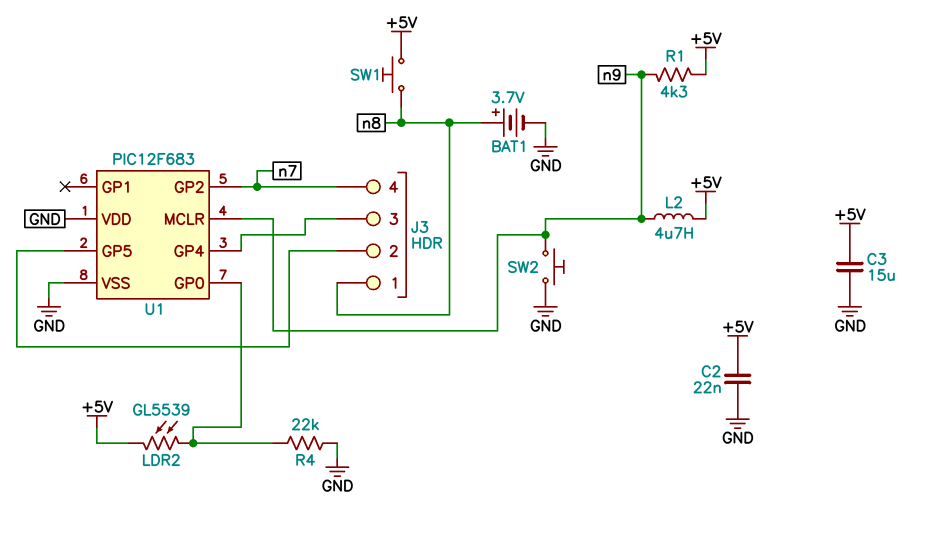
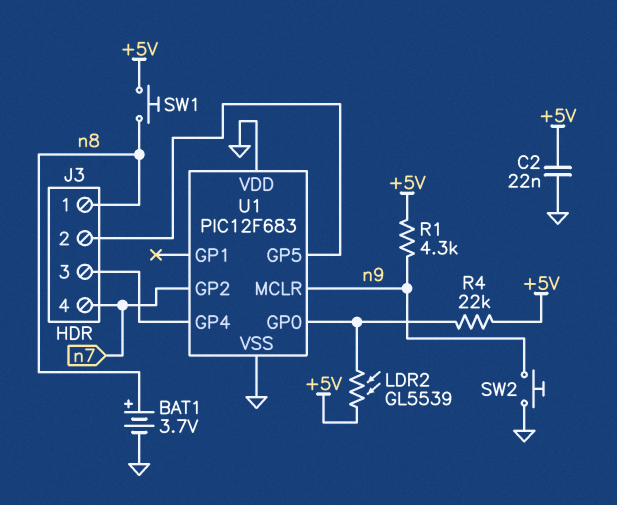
C3: 15uF (+5V, GND) -> none
L2: 4.7uH (+5V, n9) -> none
R4: 22k (GND, U1/GP0) -> 22k (+5V, U1/GP0)

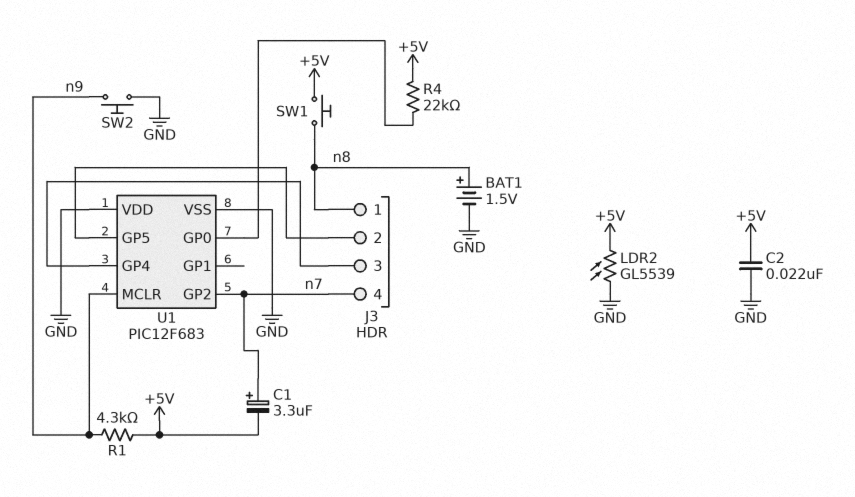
BAT1: 3.7V (plus n8, minus GND) -> 1.5V (plus n8, minus GND)
C1: none -> 3.3uF (plus n7, minus +5V)
LDR2: GL5539 (+5V, U1/GP0) -> GL5539 (+5V, GND)

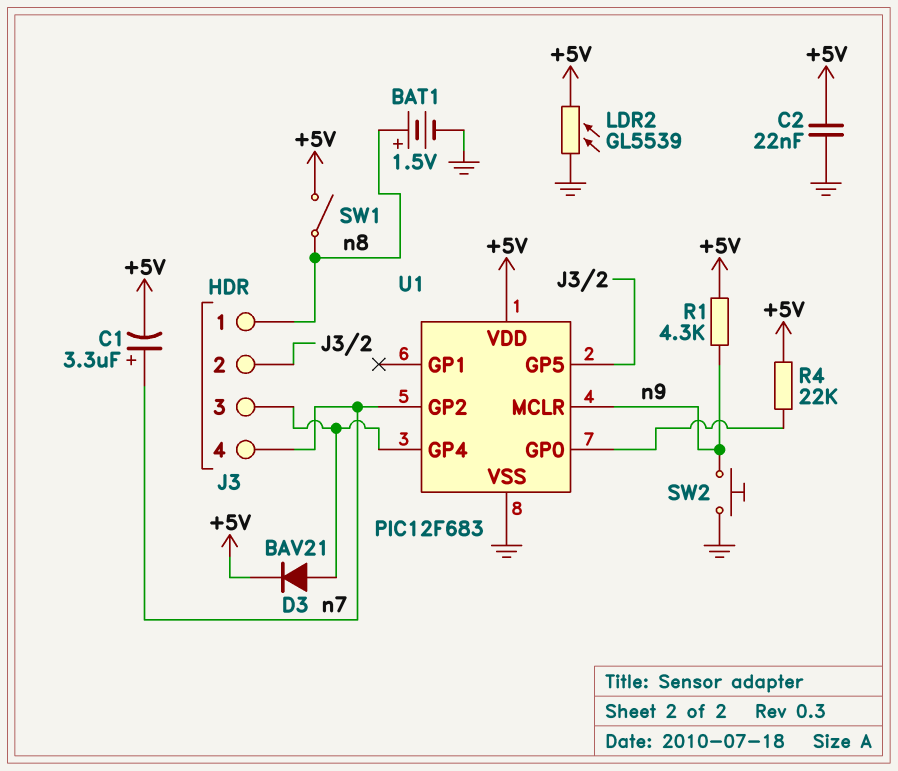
D3: none -> diode BAV21 (A J3/3, K +5V)
SW1: button (+5V, n8) -> switch (+5V, n8)
U1 pin VDD: GND -> +5V

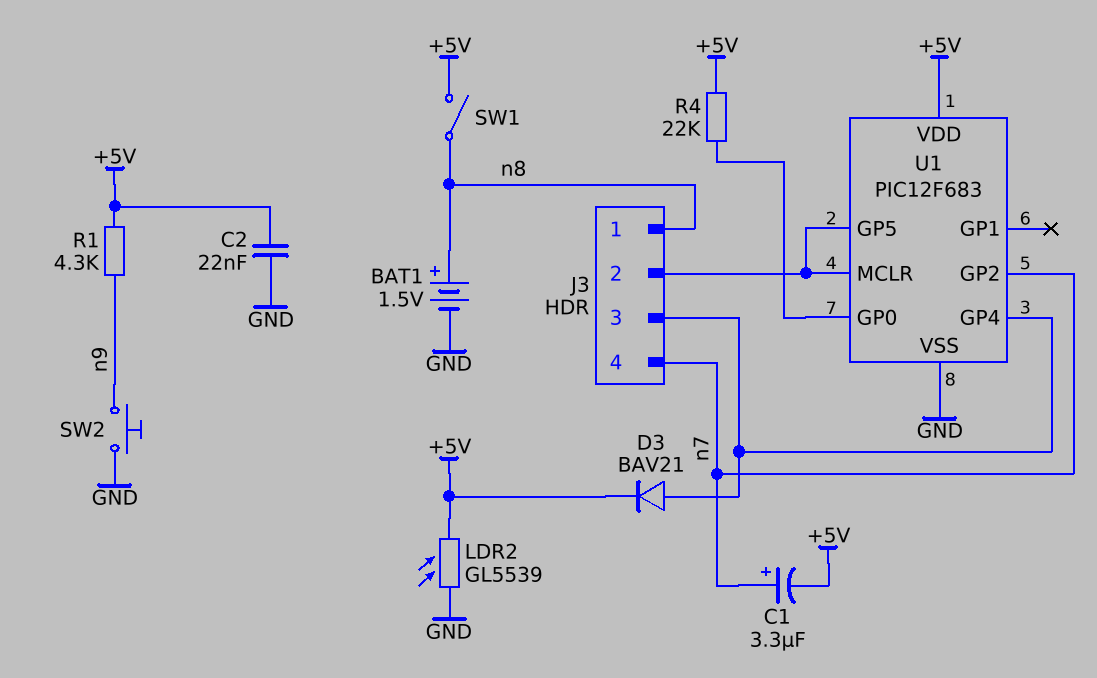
U1 pin MCLR: n9 -> J3/2

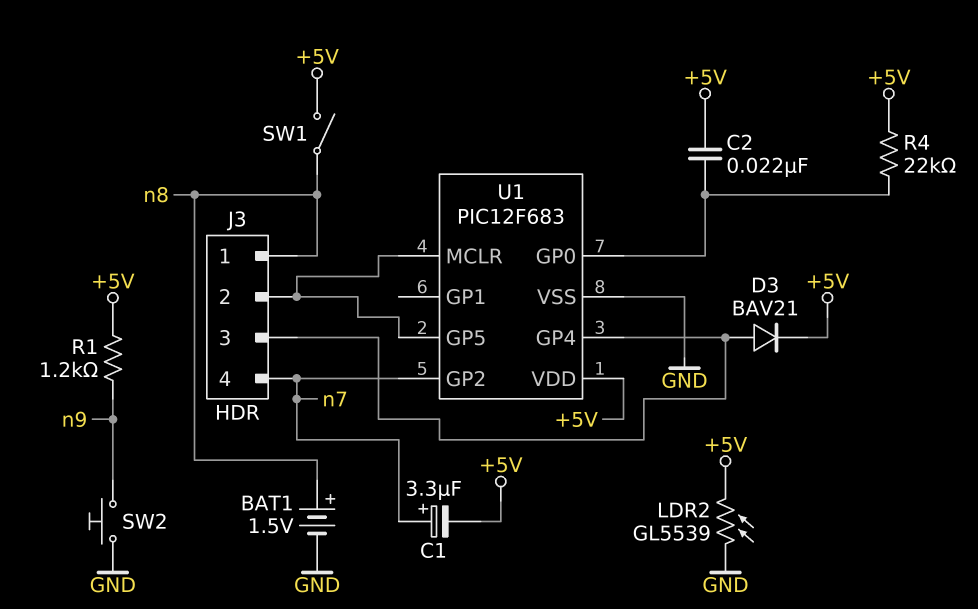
C2: 22nF (+5V, GND) -> 22nF (+5V, U1/GP0)
R1: 4.3k (+5V, n9) -> 1.2k (+5V, n9)

